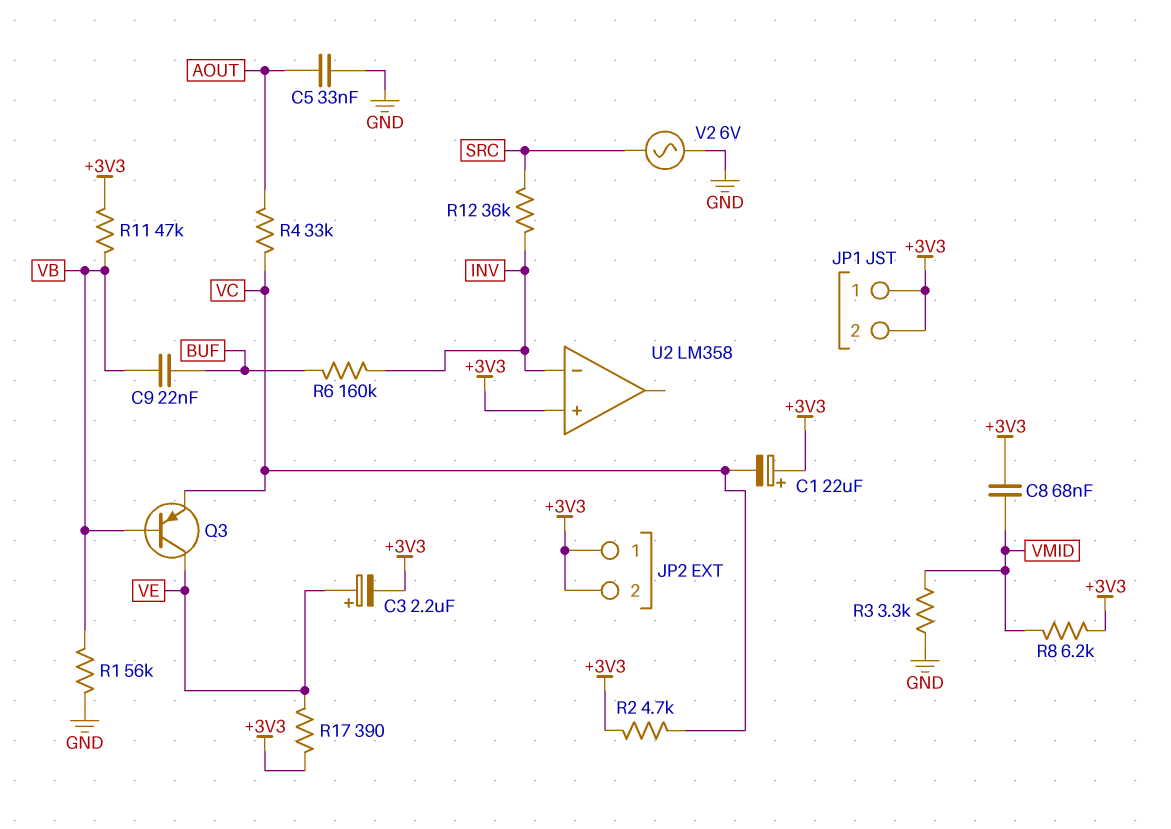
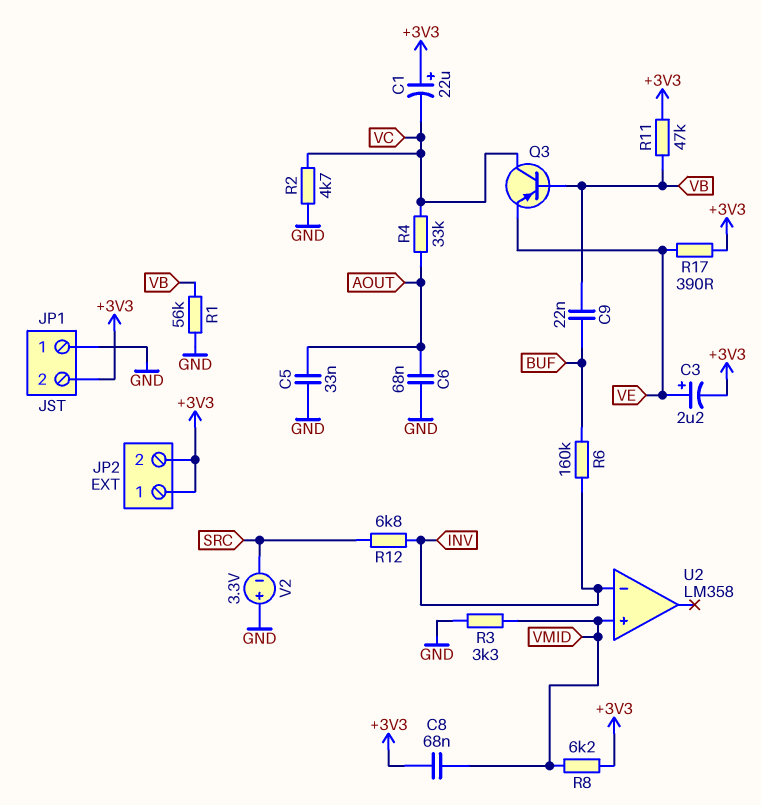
C6: none -> 68nF (AOUT, GND)
JP1 pin 1: +3V3 -> GND
Q3: PNP (B VB, C VE, E VC) -> PNP (B VB, C VC, E VE)
R2: 4.7k (+3V3, VC) -> 4.7k (GND, VC)
R12: 36k (INV, SRC) -> 6.8k (INV, SRC)
U2 pin in+: +3V3 -> VMID
V2: AC 6V (GND, SRC) -> 3.3V (plus GND, minus SRC)

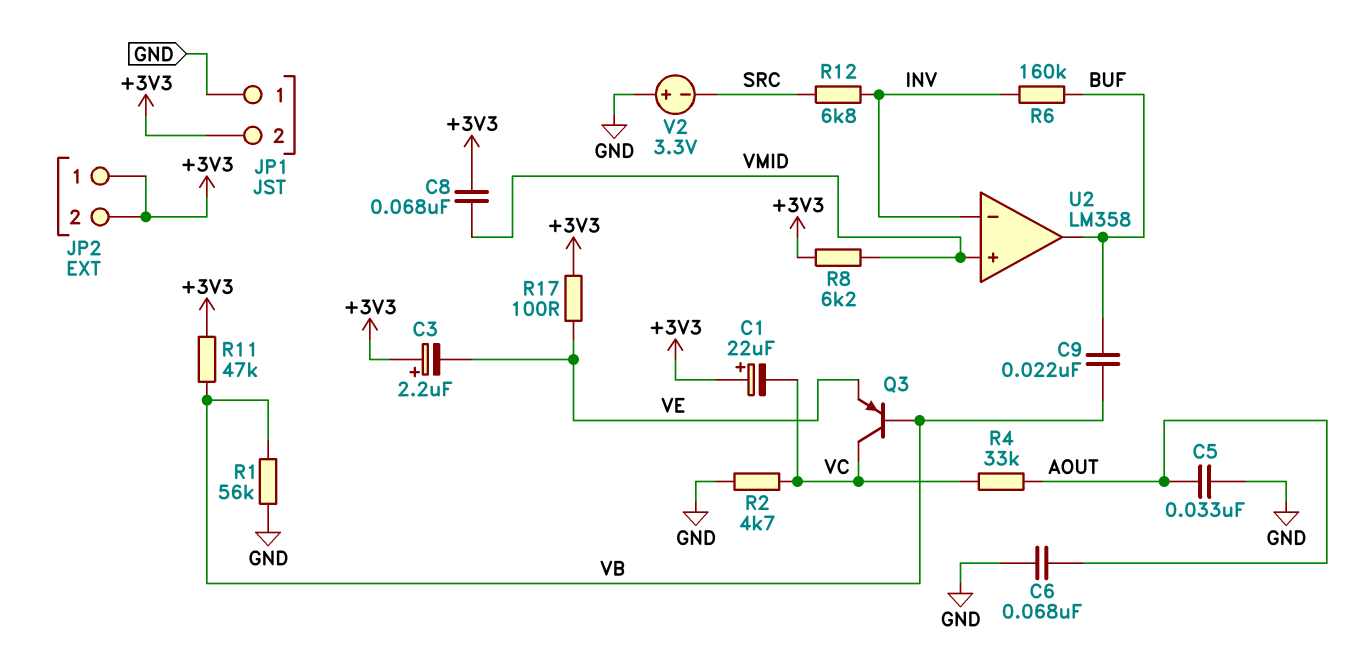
C3: 2.2uF (plus VE, minus +3V3) -> 2.2uF (plus +3V3, minus VE)
R3: 3.3k (GND, VMID) -> none
R17: 390 (+3V3, VE) -> 100 (+3V3, VE)
U2 pin out: none -> BUF

